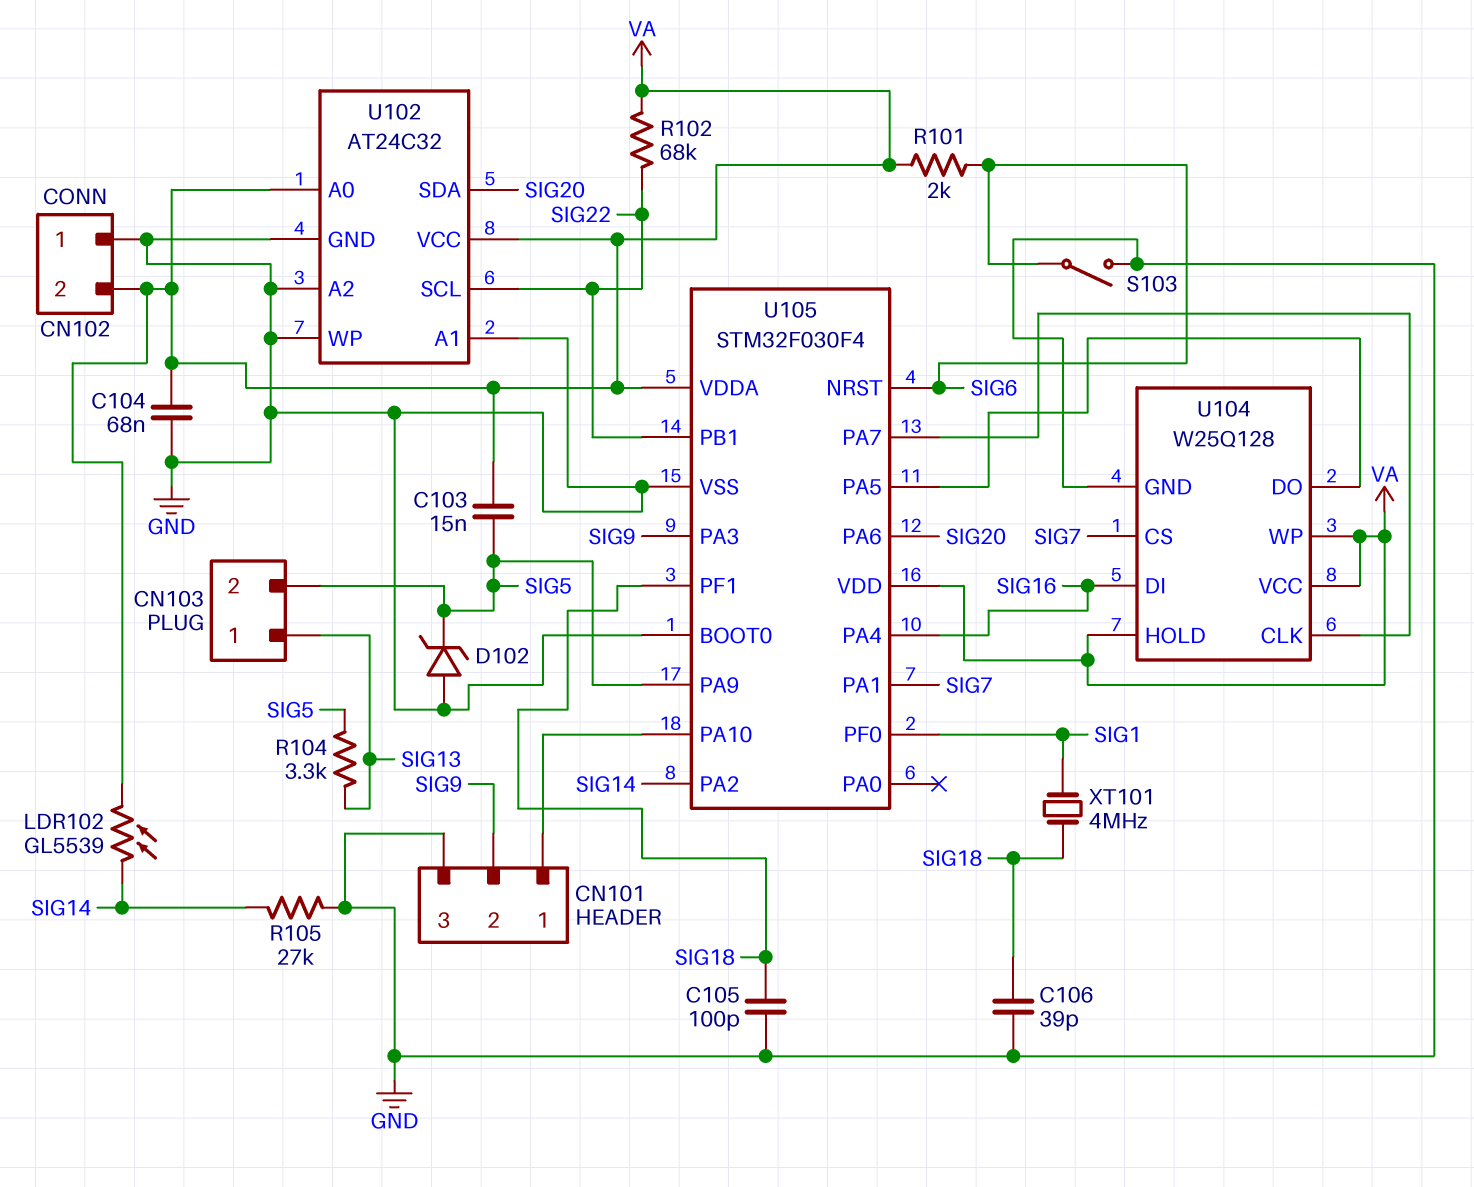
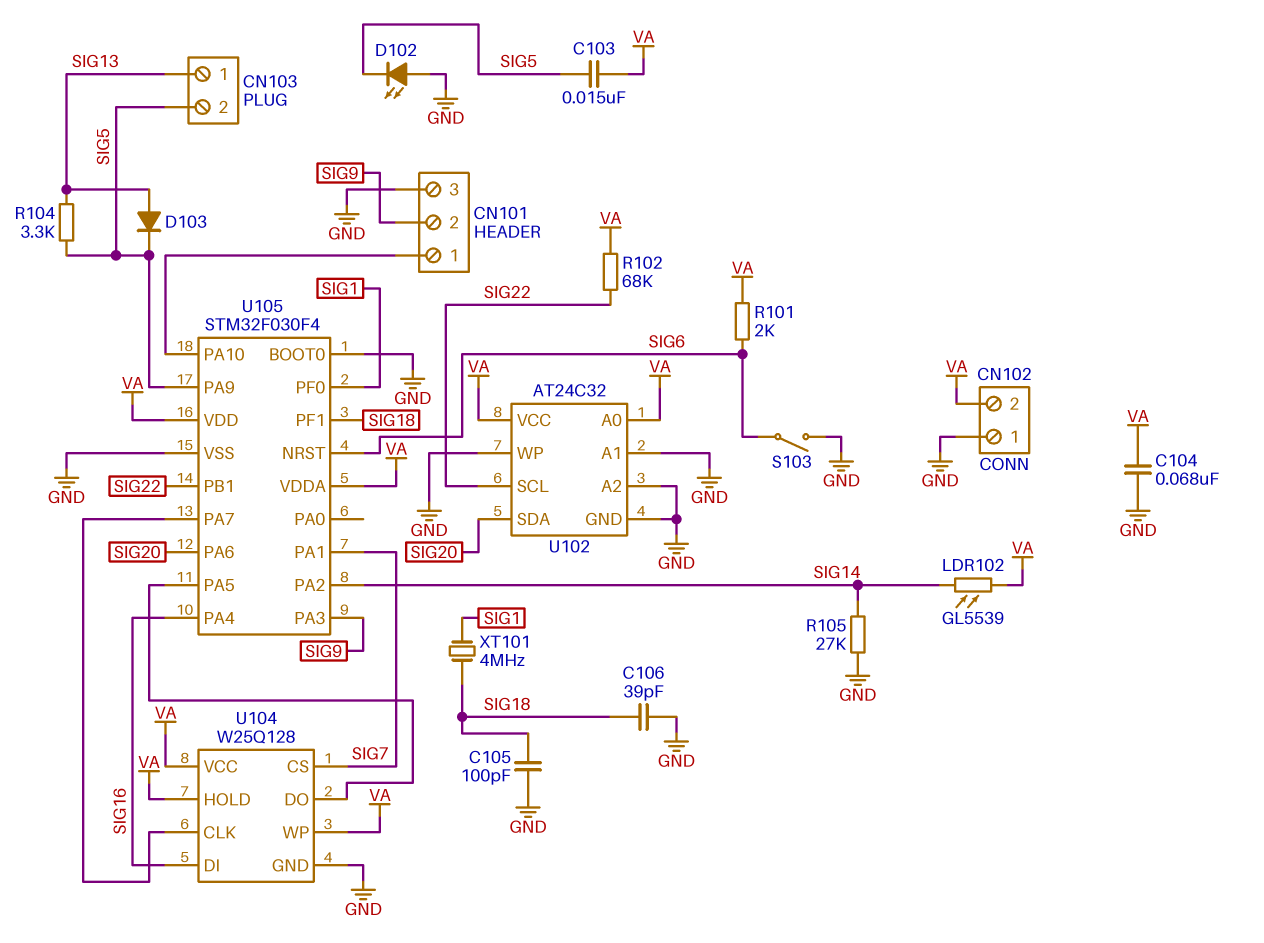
D102: zener (A GND, K SIG5) -> LED (A GND, K SIG5)
D103: none -> diode (A SIG13, K SIG5)

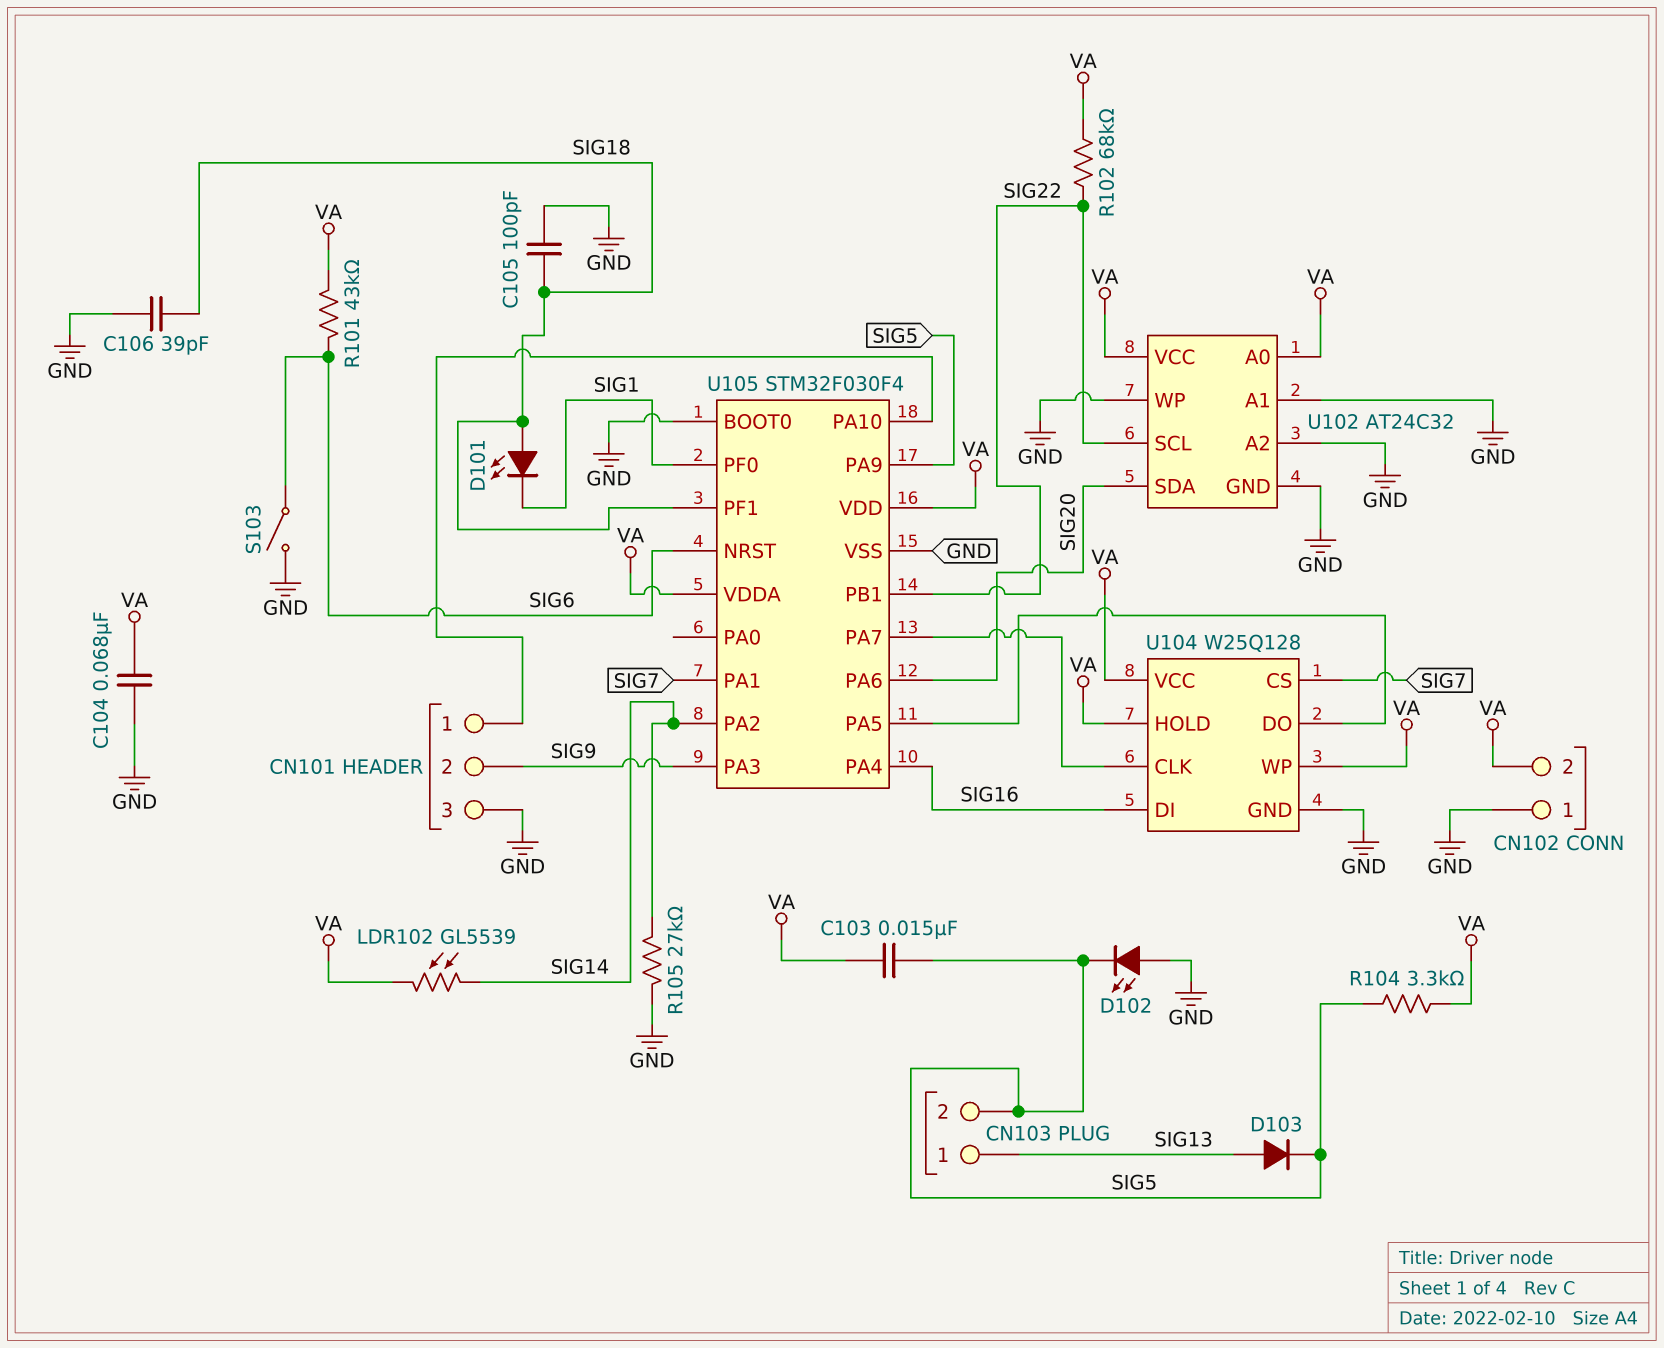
D101: none -> LED (A SIG18, K SIG1)
R101: 2k (SIG6, VA) -> 43k (SIG6, VA)
R104: 3.3k (SIG5, SIG13) -> 3.3k (SIG5, VA)
XT101: 4MHz (SIG1, SIG18) -> none

